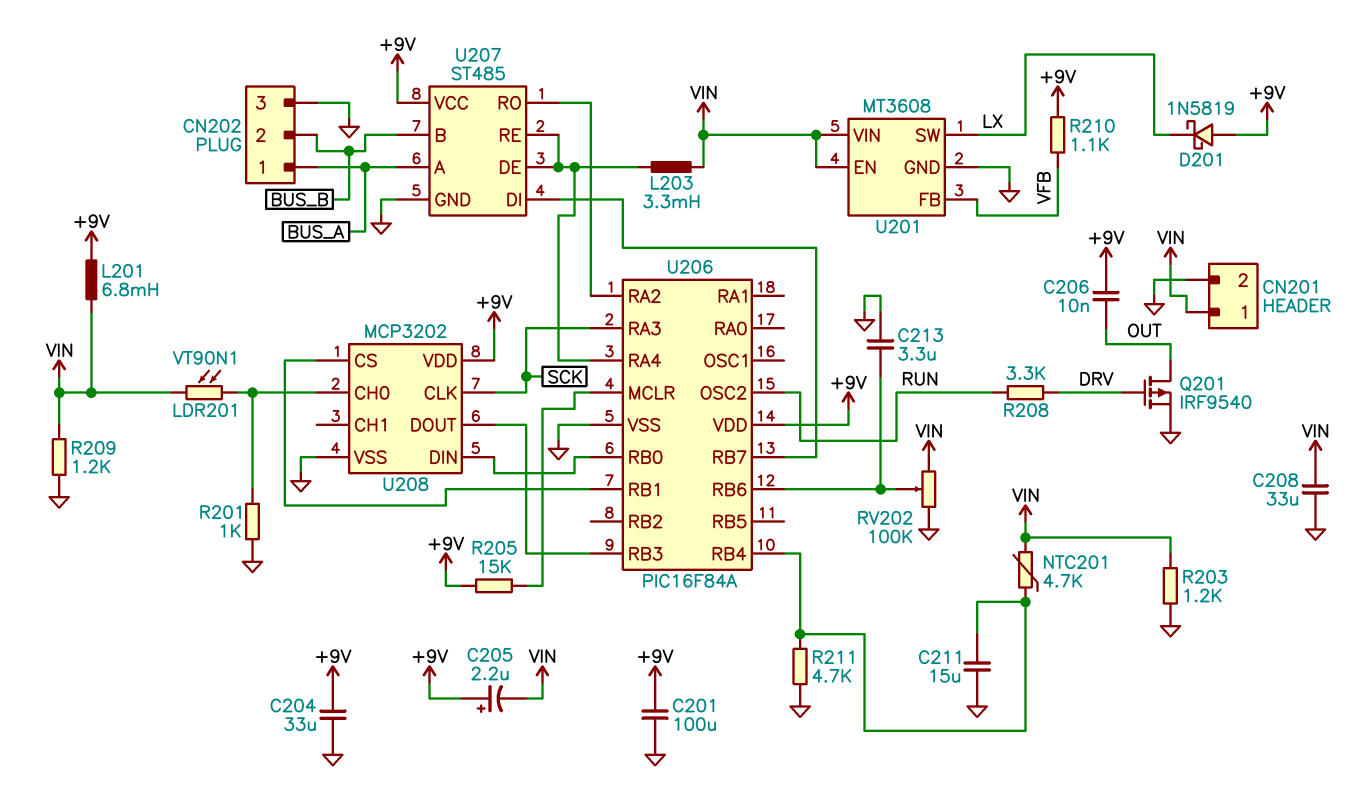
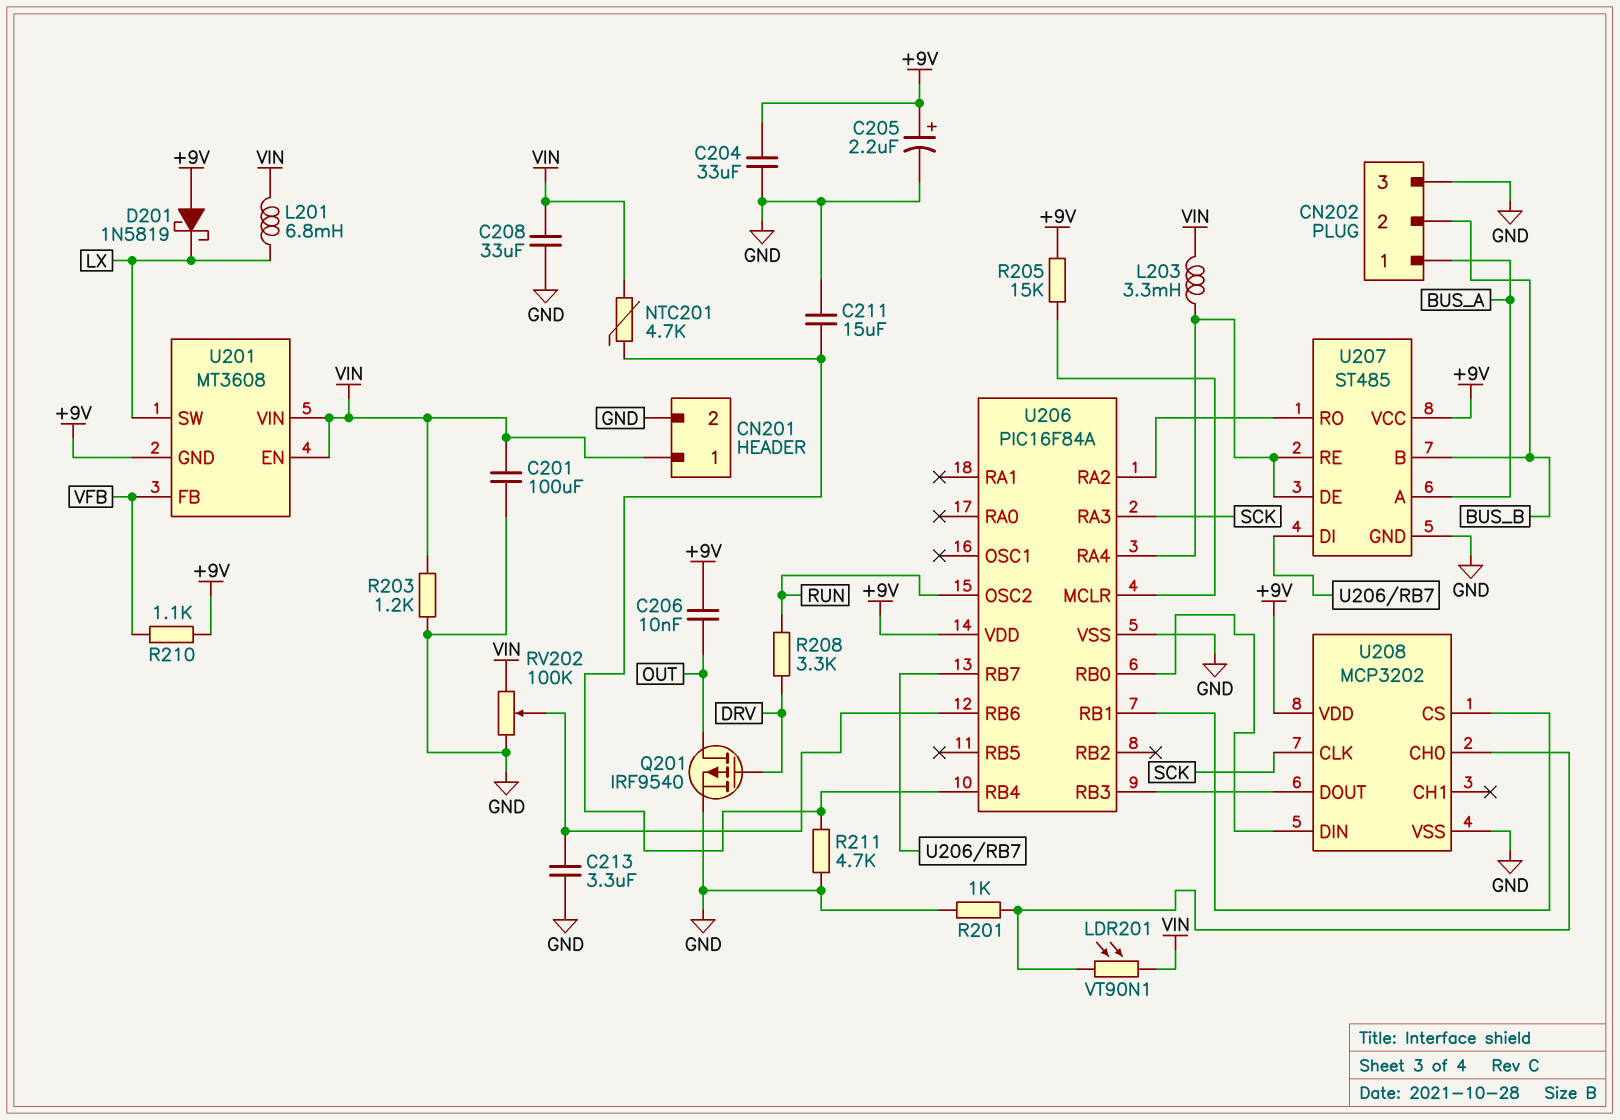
C201: 100uF (+9V, GND) -> 100uF (GND, VIN)
C205: 2.2uF (plus +9V, minus VIN) -> 2.2uF (plus +9V, minus GND)
L201: 6.8mH (+9V, VIN) -> 6.8mH (LX, VIN)
R209: 1.2k (GND, VIN) -> none
U201 pin GND: GND -> +9V

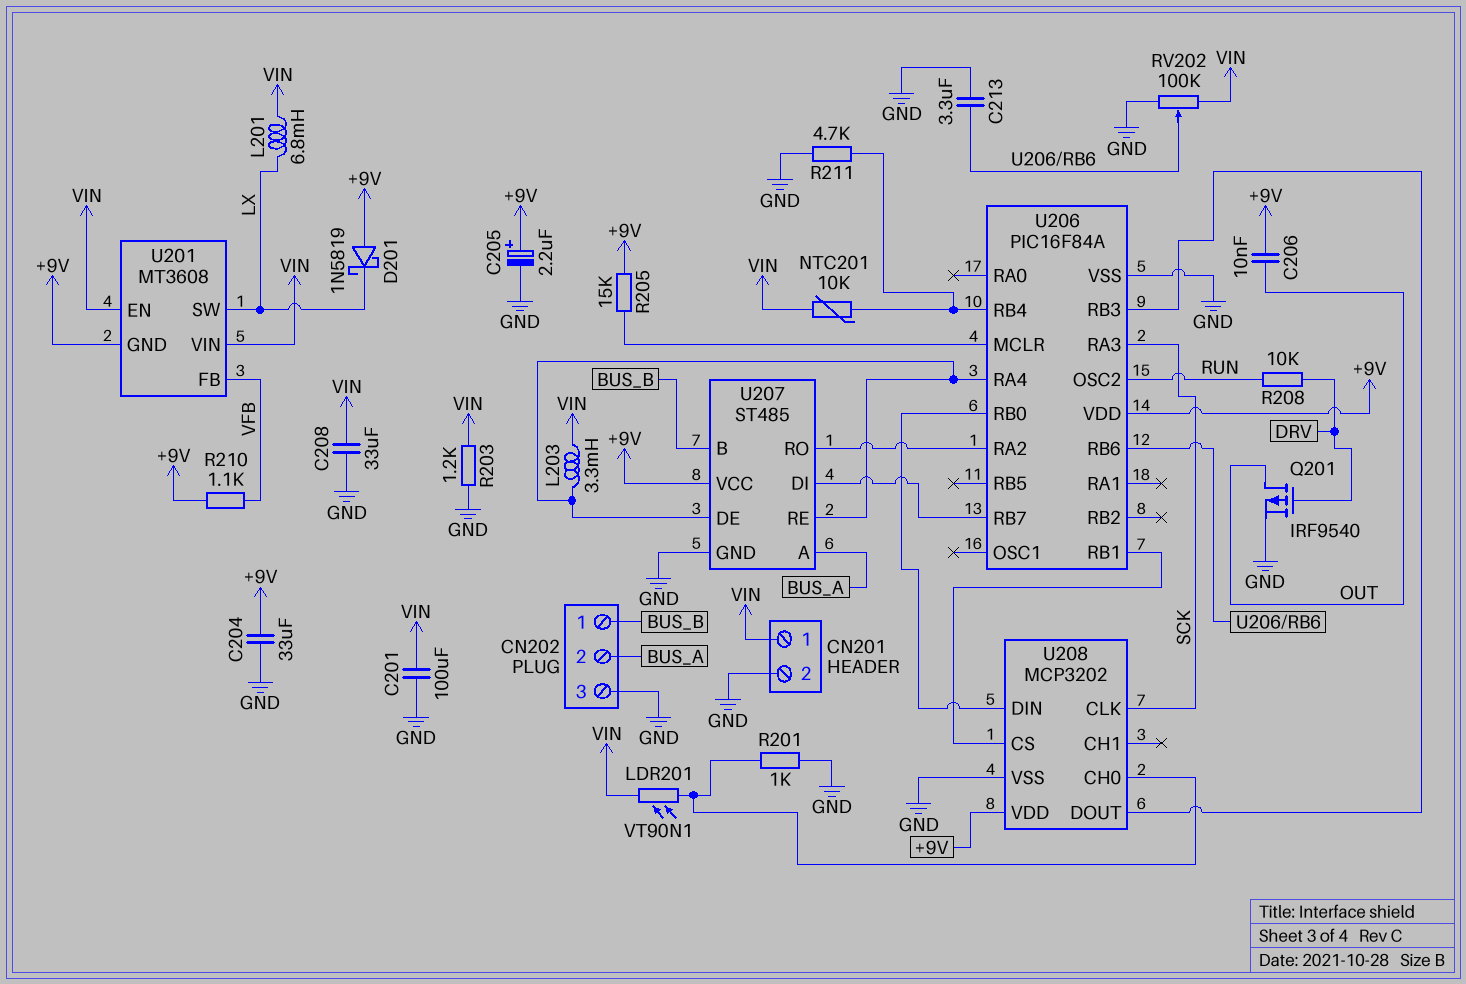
C211: 15uF (GND, U206/RB4) -> none
CN202 pin 1: BUS_A -> BUS_B
CN202 pin 2: BUS_B -> BUS_A
NTC201: 4.7k (U206/RB4, VIN) -> 10k (U206/RB4, VIN)
R208: 3.3k (DRV, RUN) -> 10k (DRV, RUN)

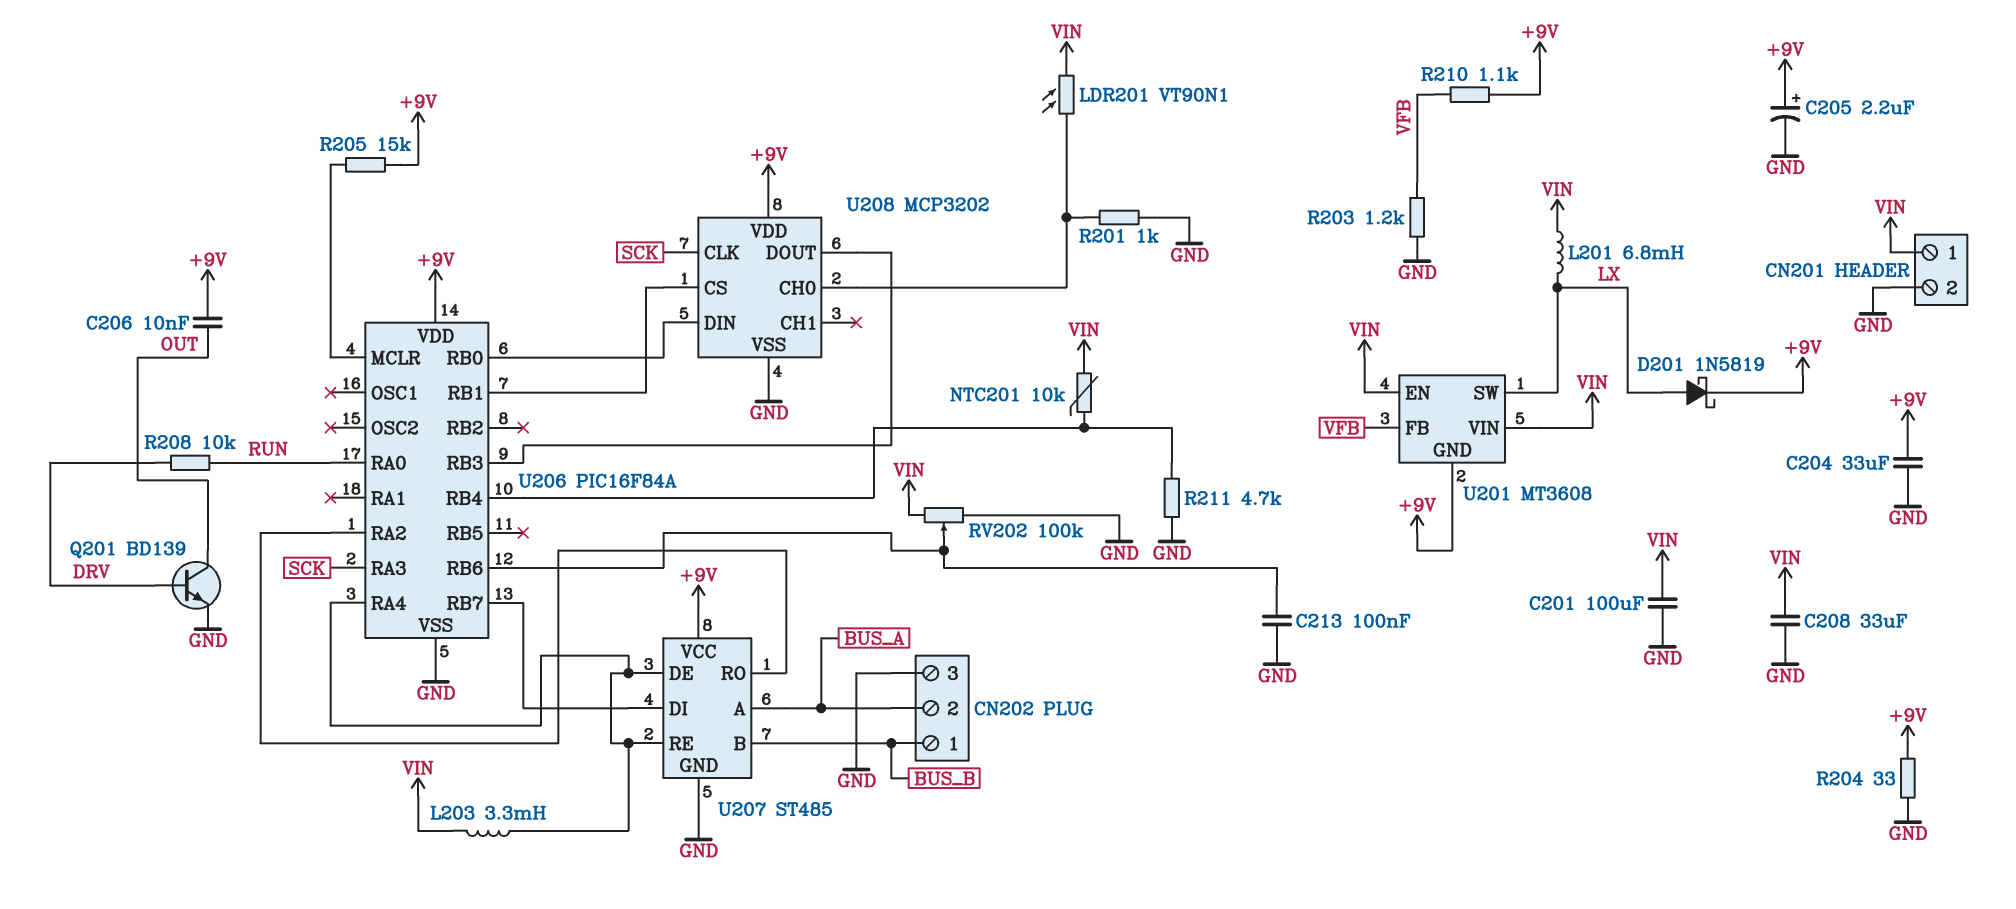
C213: 3.3uF (GND, U206/RB6) -> 100nF (GND, U206/RB6)
D201: schottky 1N5819 (A +9V, K LX) -> schottky 1N5819 (A LX, K +9V)
Q201: PMOS IRF9540 (G DRV, D OUT, S GND) -> NPN BD139 (B DRV, C OUT, E GND)
R203: 1.2k (GND, VIN) -> 1.2k (GND, VFB)
R204: none -> 33 (+9V, GND)
U206 pin OSC2: RUN -> none
U206 pin RA0: none -> RUN

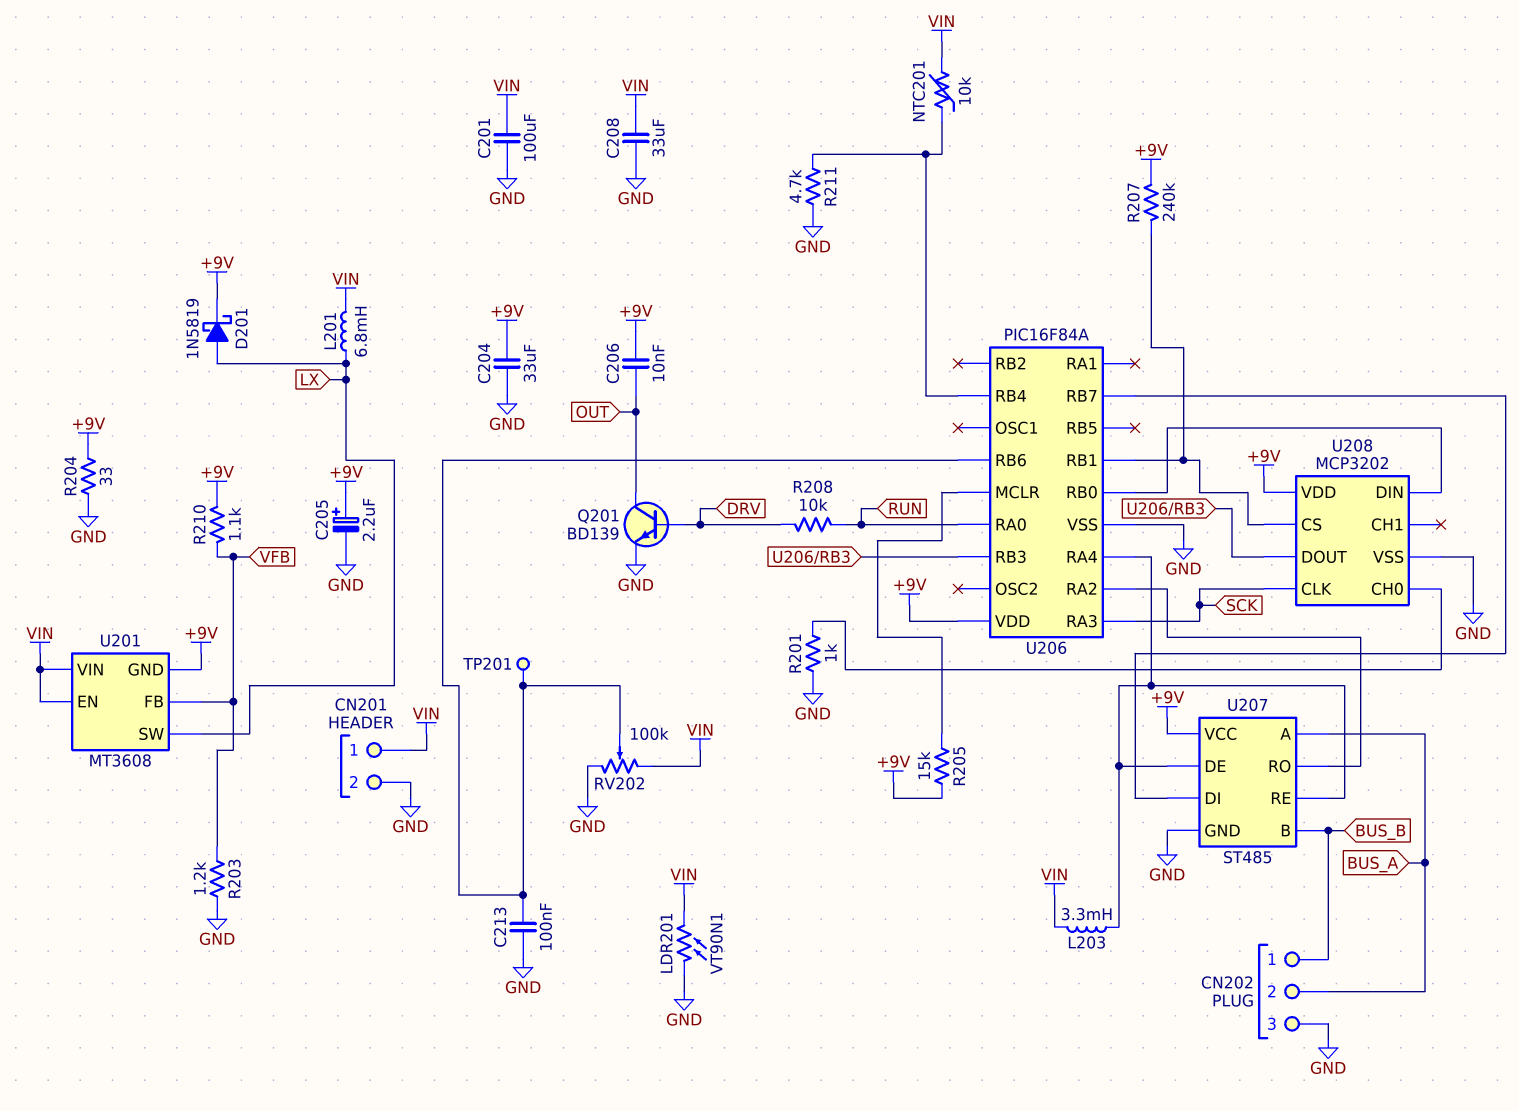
LDR201: VT90N1 (U208/CH0, VIN) -> VT90N1 (GND, VIN)
R207: none -> 240k (+9V, U206/RB1)
TP201: none -> test point (U206/RB6)

